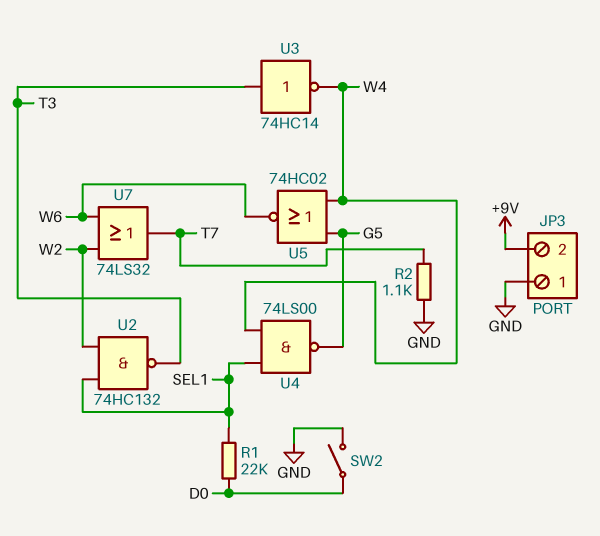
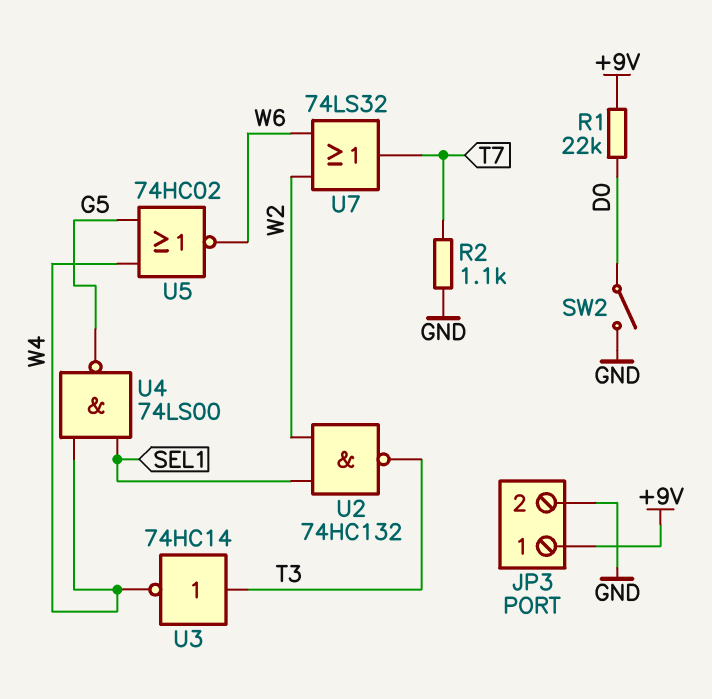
JP3 pin 1: GND -> +9V
JP3 pin 2: +9V -> GND
R1: 22k (D0, SEL1) -> 22k (+9V, D0)

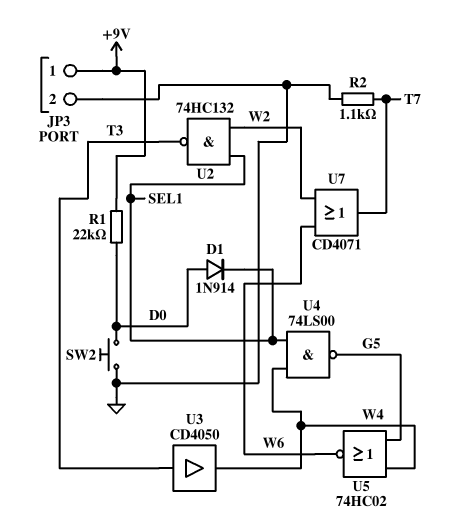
D1: none -> diode 1N914 (A D0, K SEL1)
SW2: switch (D0, GND) -> button (D0, GND)
U3: NOT 74HC14 (in T3, out W4) -> buffer CD4050 (in T3, out W4)
U7: OR 74LS32 (in W2, in W6, out T7) -> OR CD4071 (in W2, in W6, out T7)

